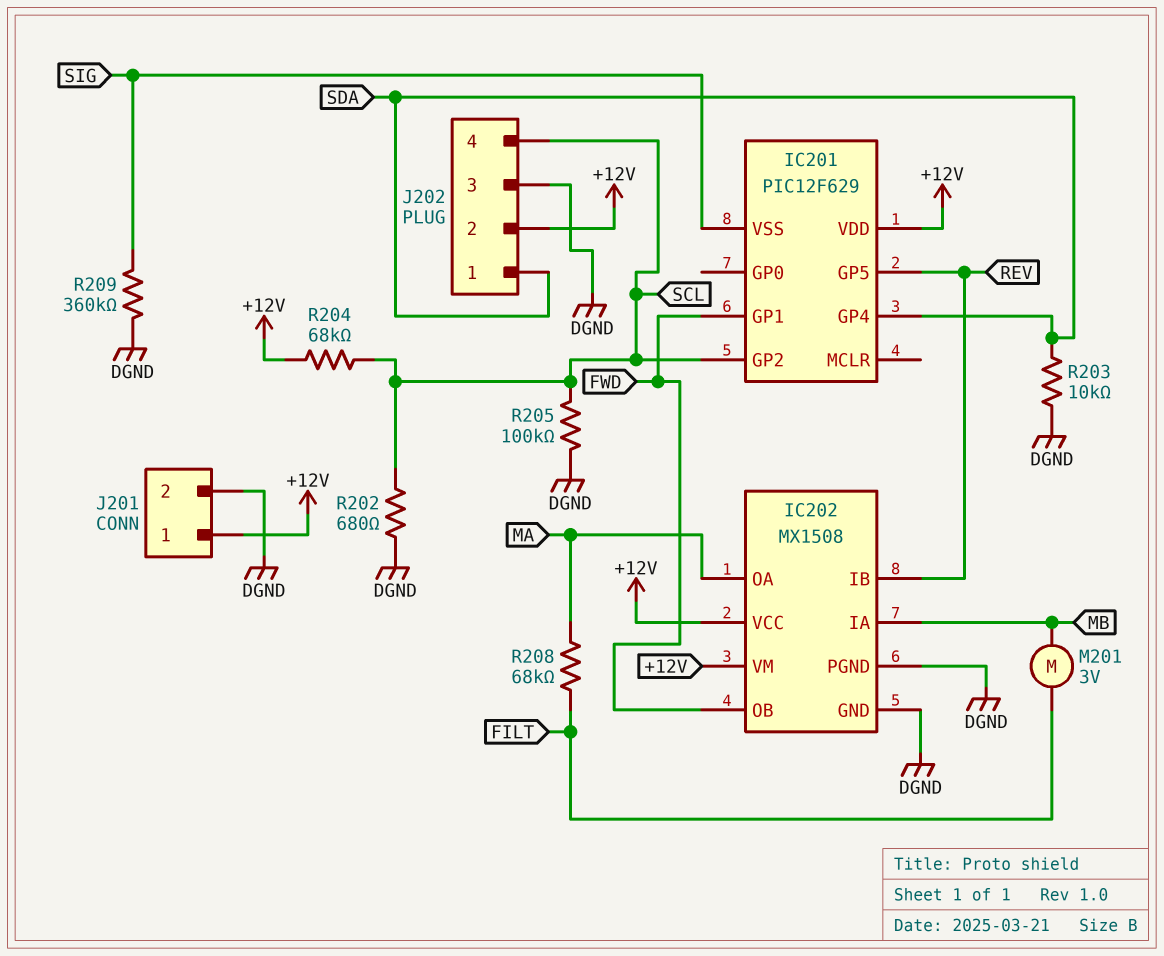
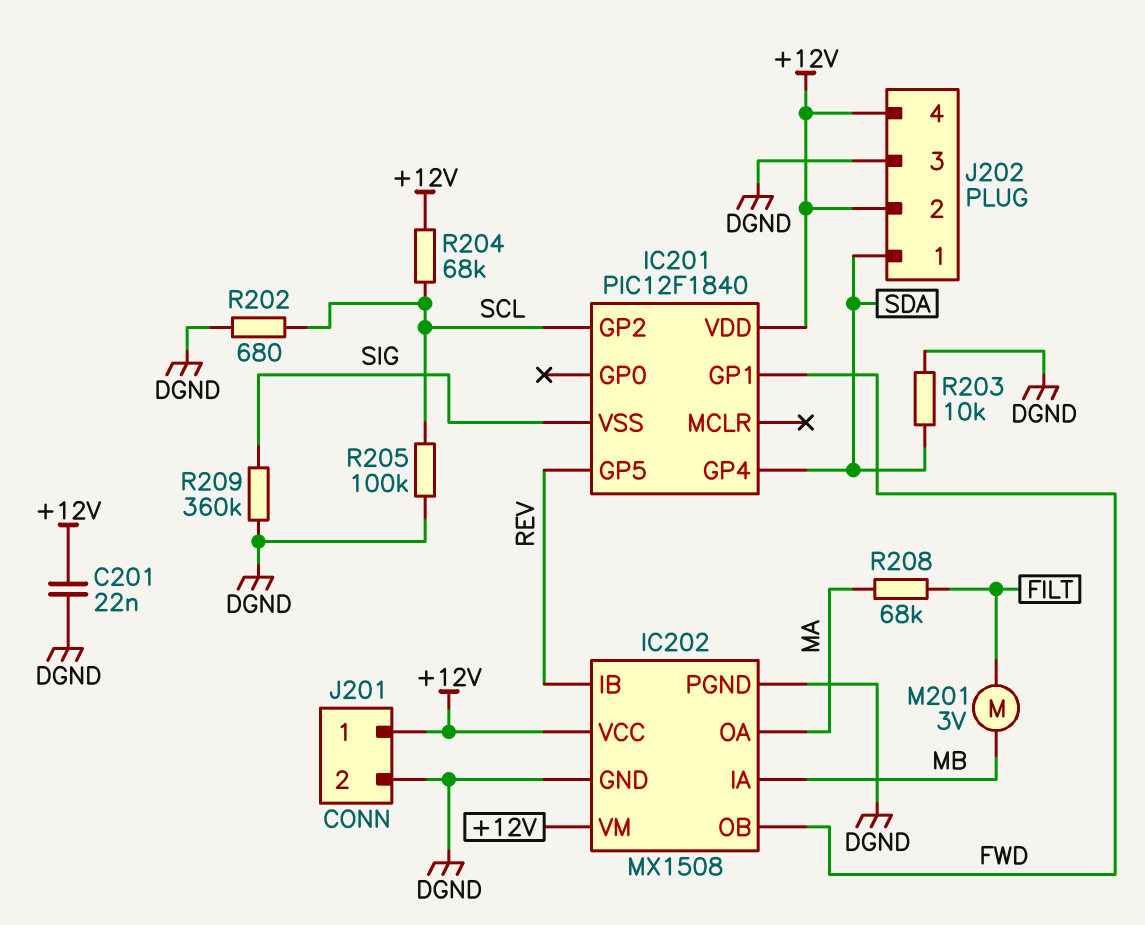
C201: none -> 22nF (+12V, DGND)
IC201: PIC12F629 -> PIC12F1840
J202 pin 4: SCL -> +12V

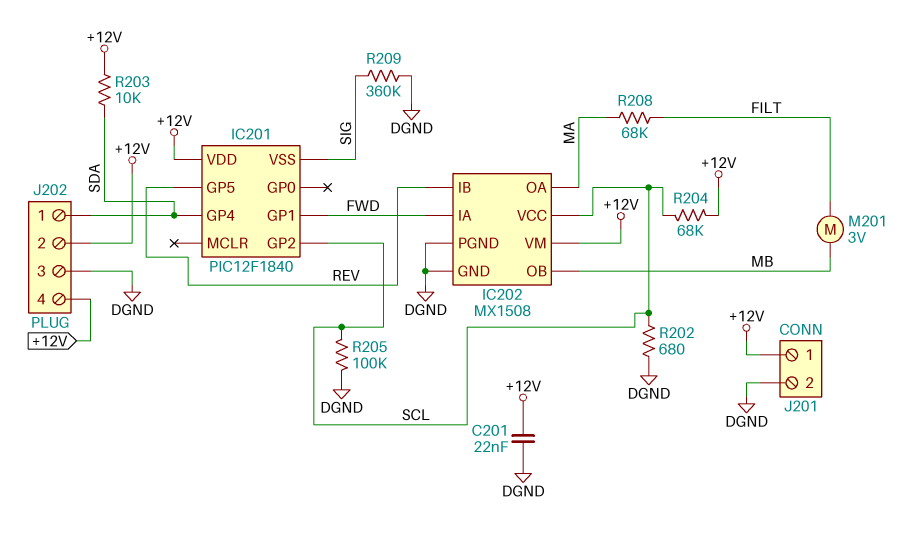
IC202 pin IA: MB -> FWD
IC202 pin OB: FWD -> MB
IC202 pin VCC: +12V -> SCL
R203: 10k (DGND, SDA) -> 10k (+12V, SDA)

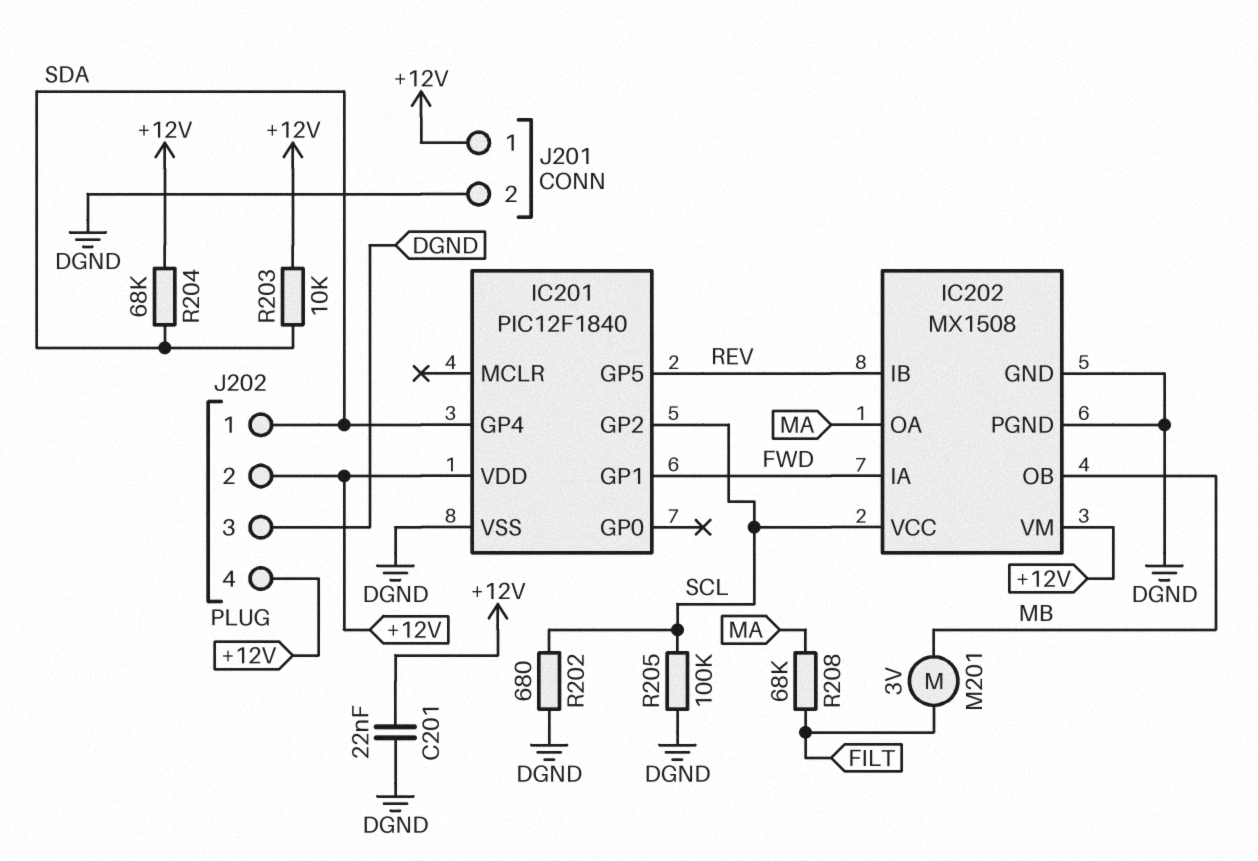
IC201 pin VSS: SIG -> DGND
R204: 68k (+12V, SCL) -> 68k (+12V, SDA)
R209: 360k (DGND, SIG) -> none

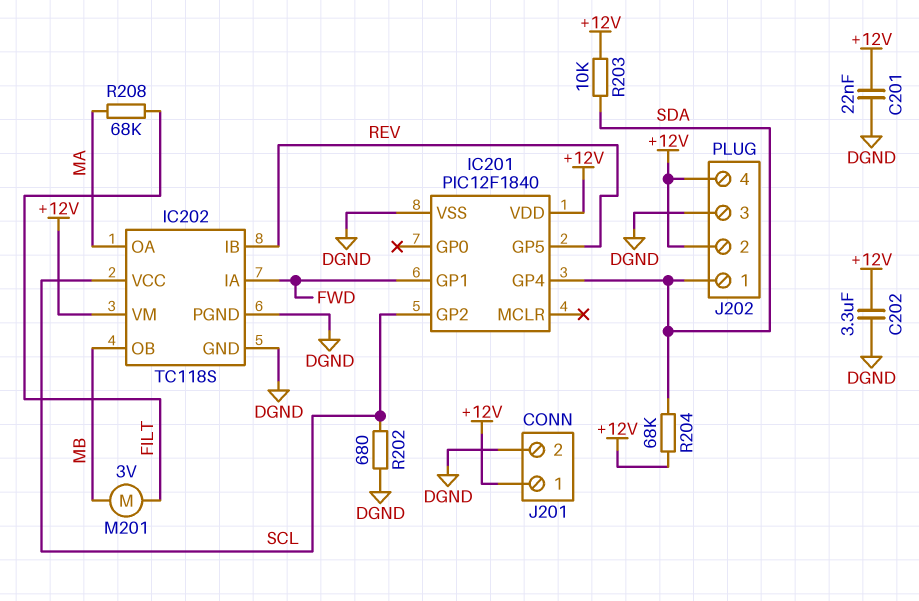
C202: none -> 3.3uF (+12V, DGND)
IC202: MX1508 -> TC118S
R205: 100k (DGND, SCL) -> none

